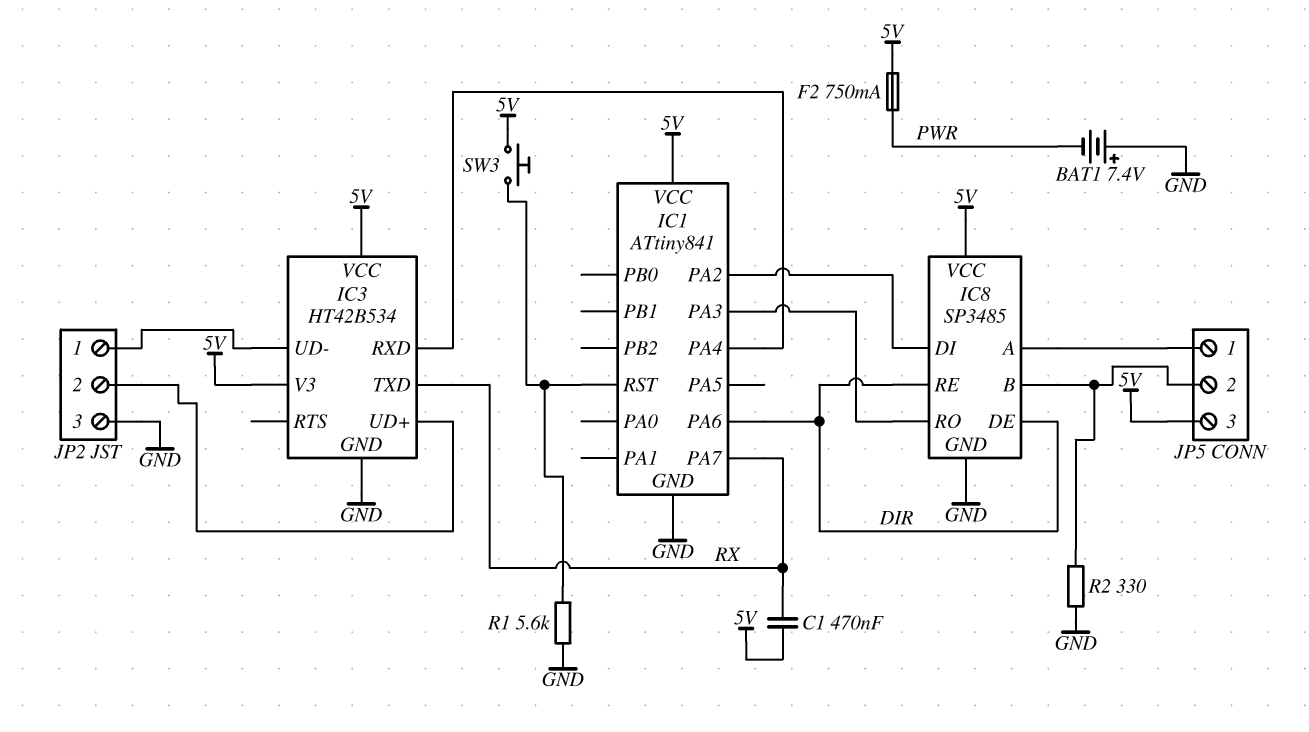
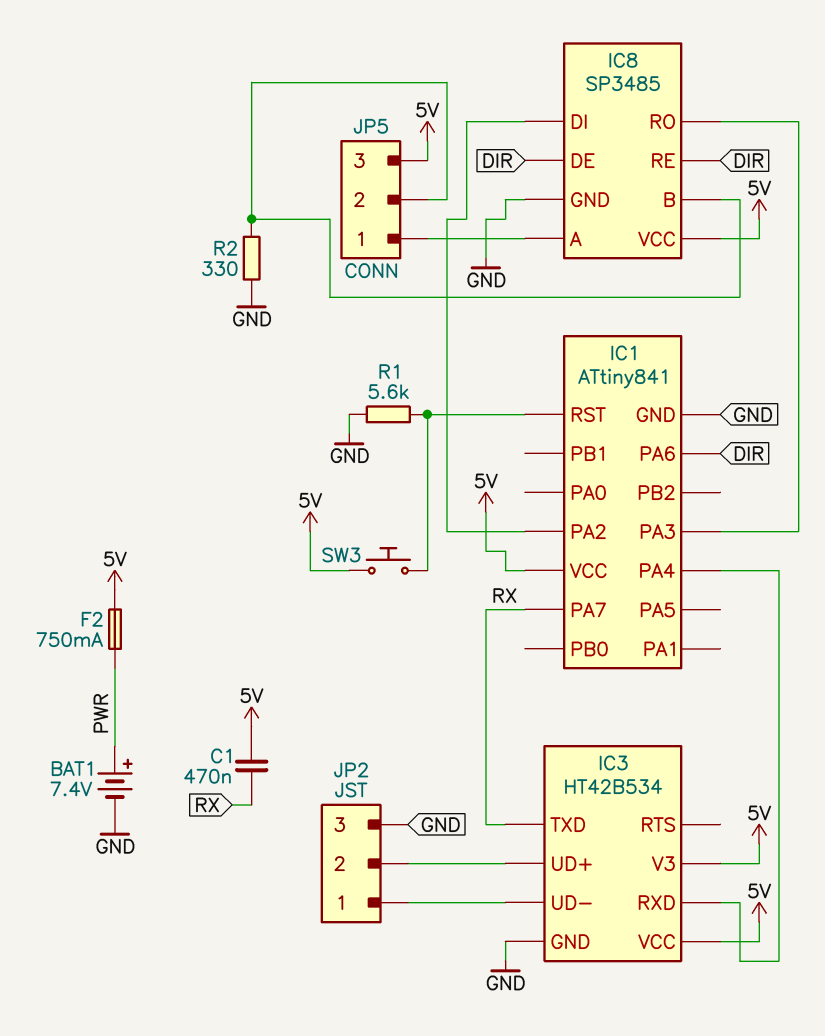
BAT1: 7.4V (plus GND, minus PWR) -> 7.4V (plus PWR, minus GND)

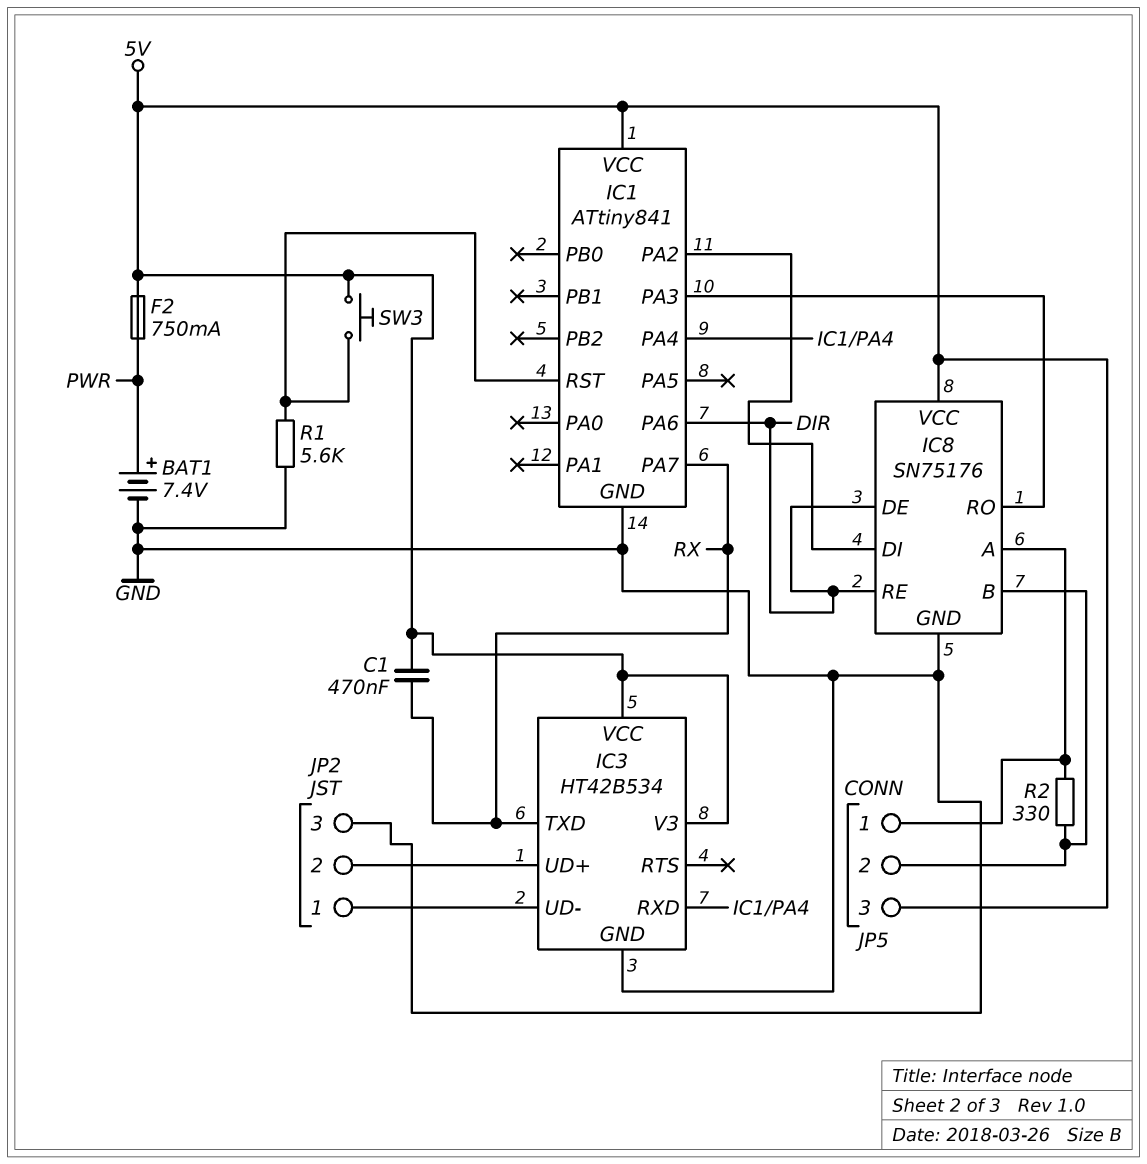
IC8: SP3485 -> SN75176
R2: 330 (GND, IC8/B) -> 330 (IC8/A, IC8/B)

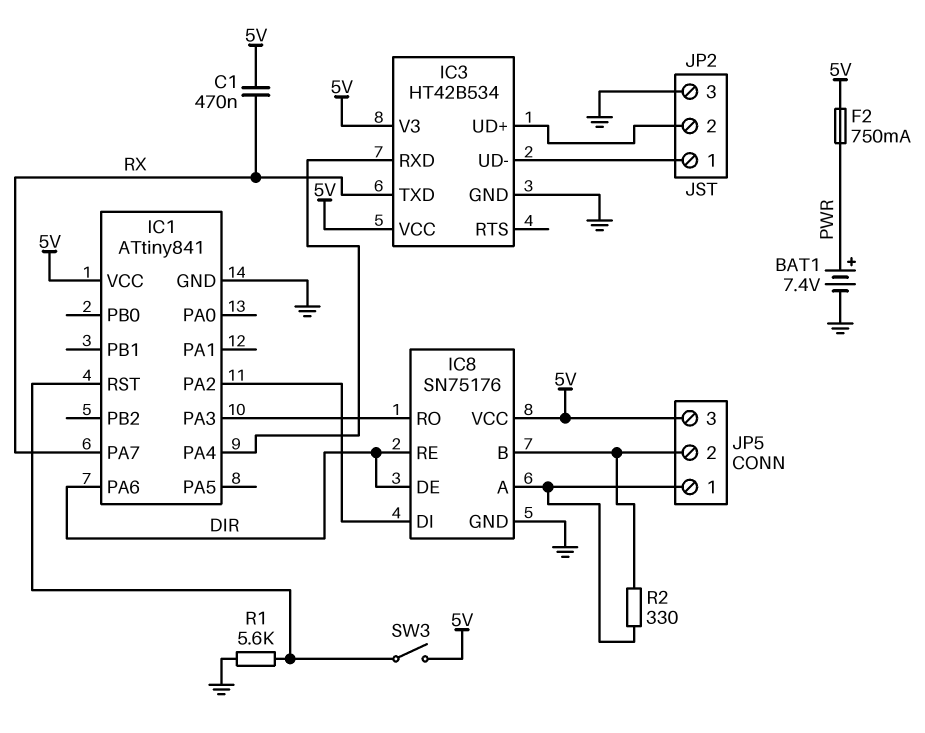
SW3: button (5V, IC1/RST) -> switch (5V, IC1/RST)

